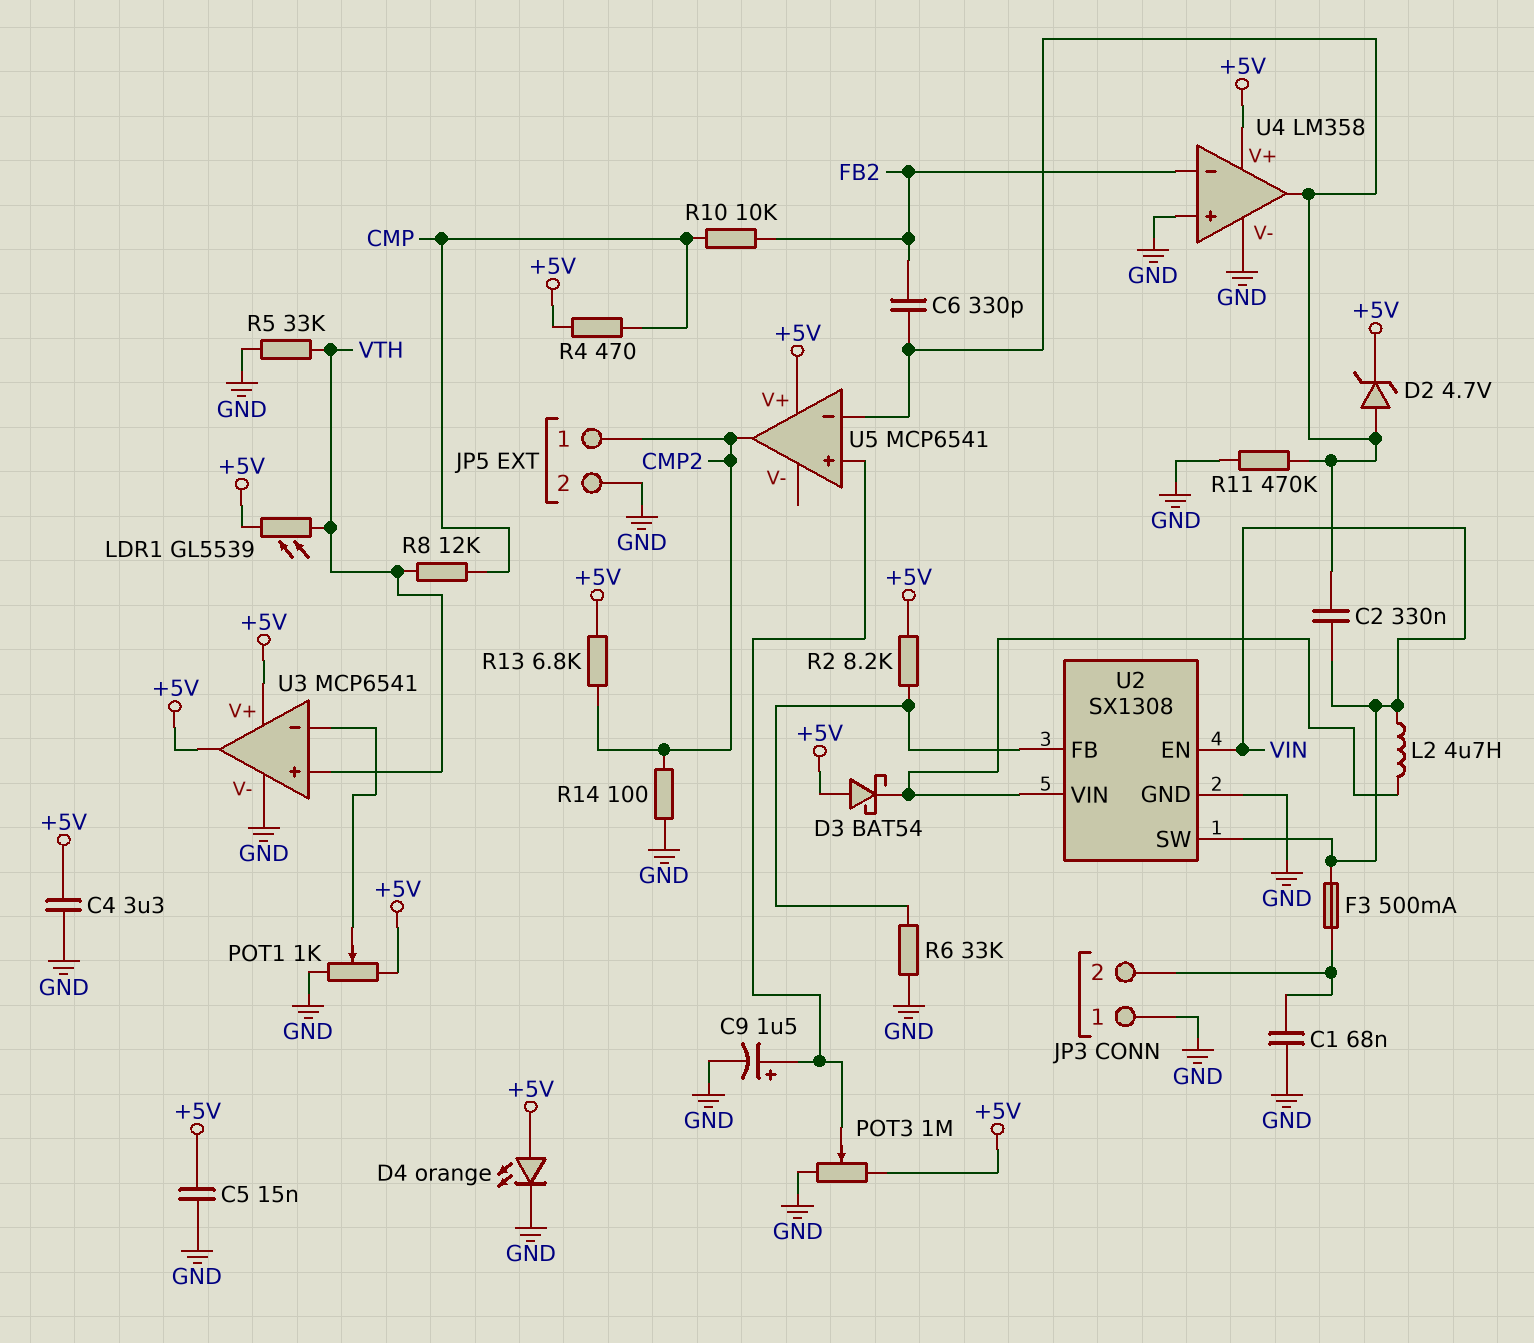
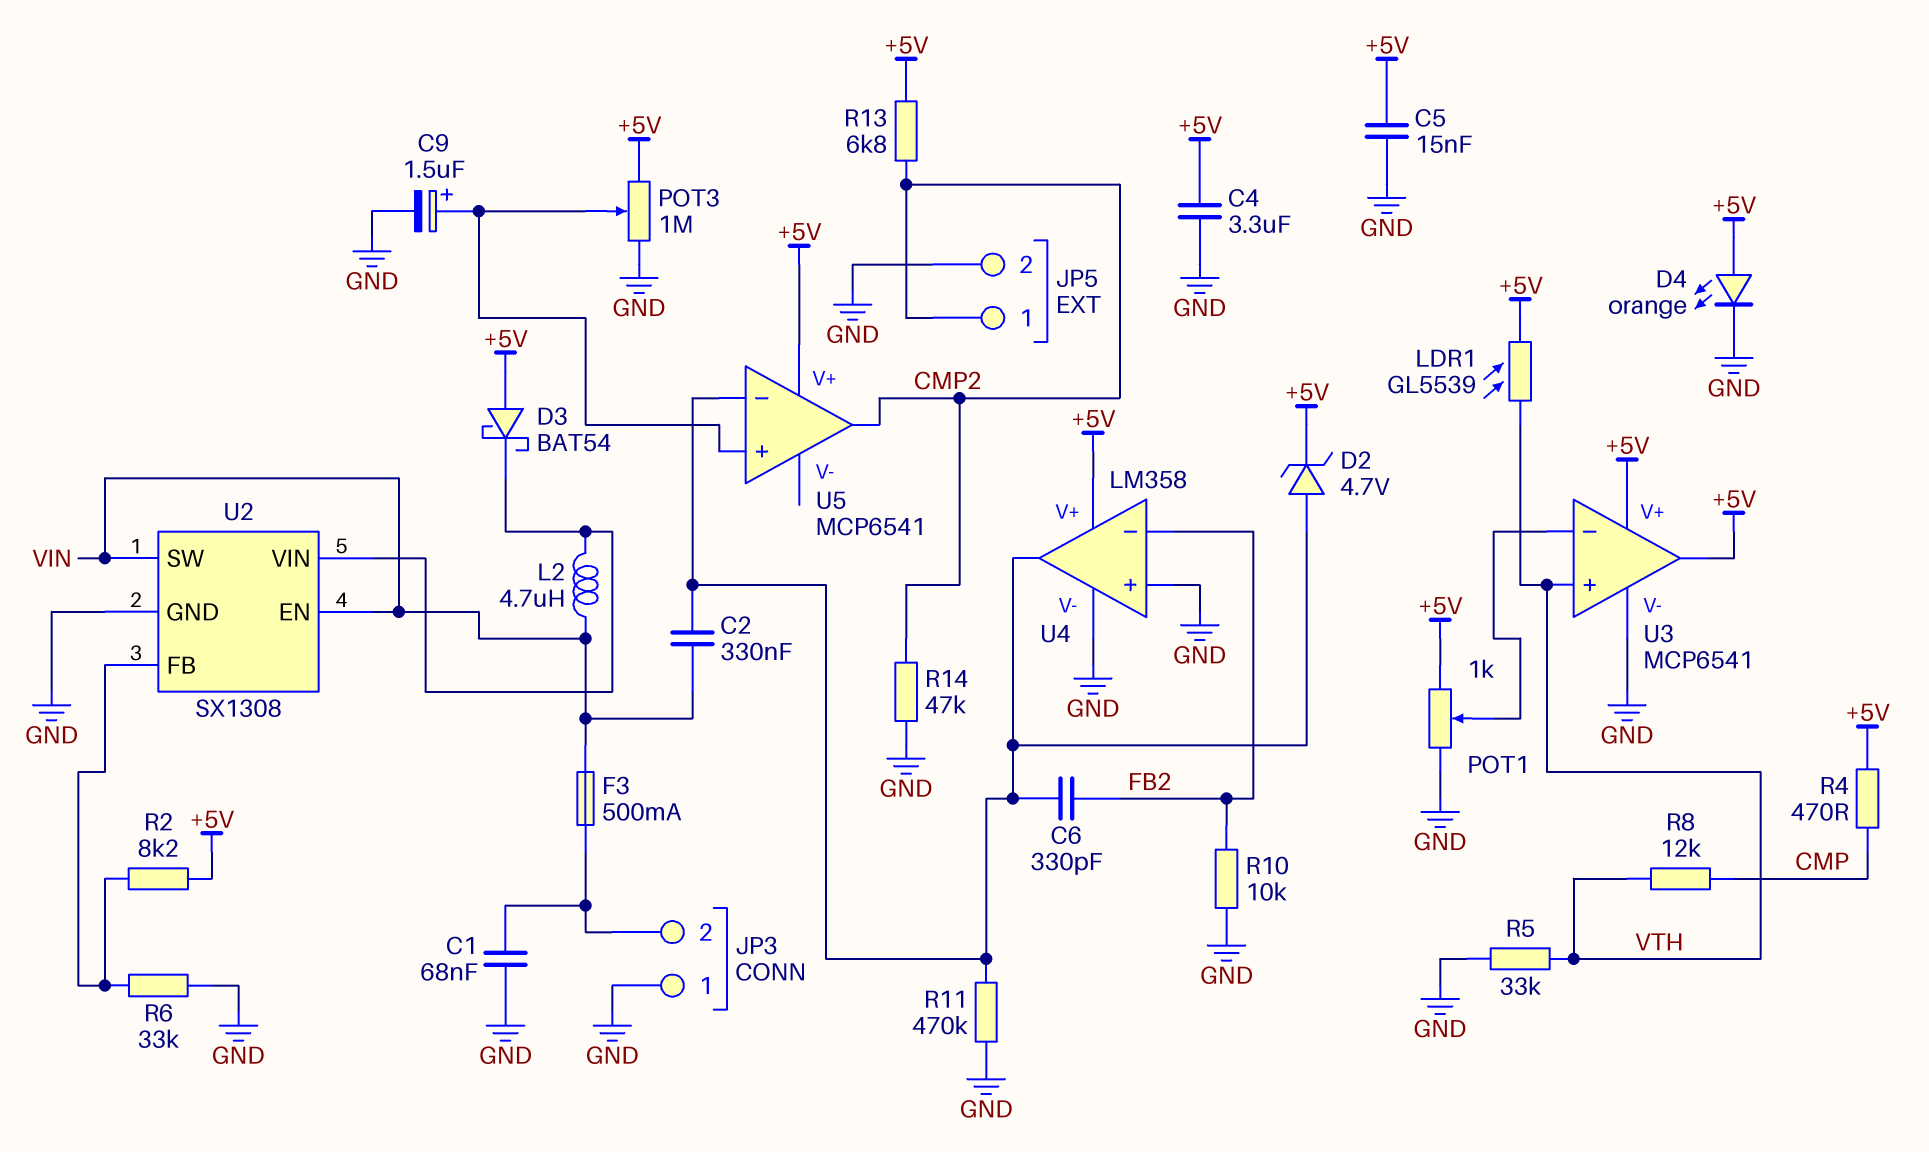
R10: 10k (CMP, FB2) -> 10k (FB2, GND)
R14: 100 (CMP2, GND) -> 47k (CMP2, GND)

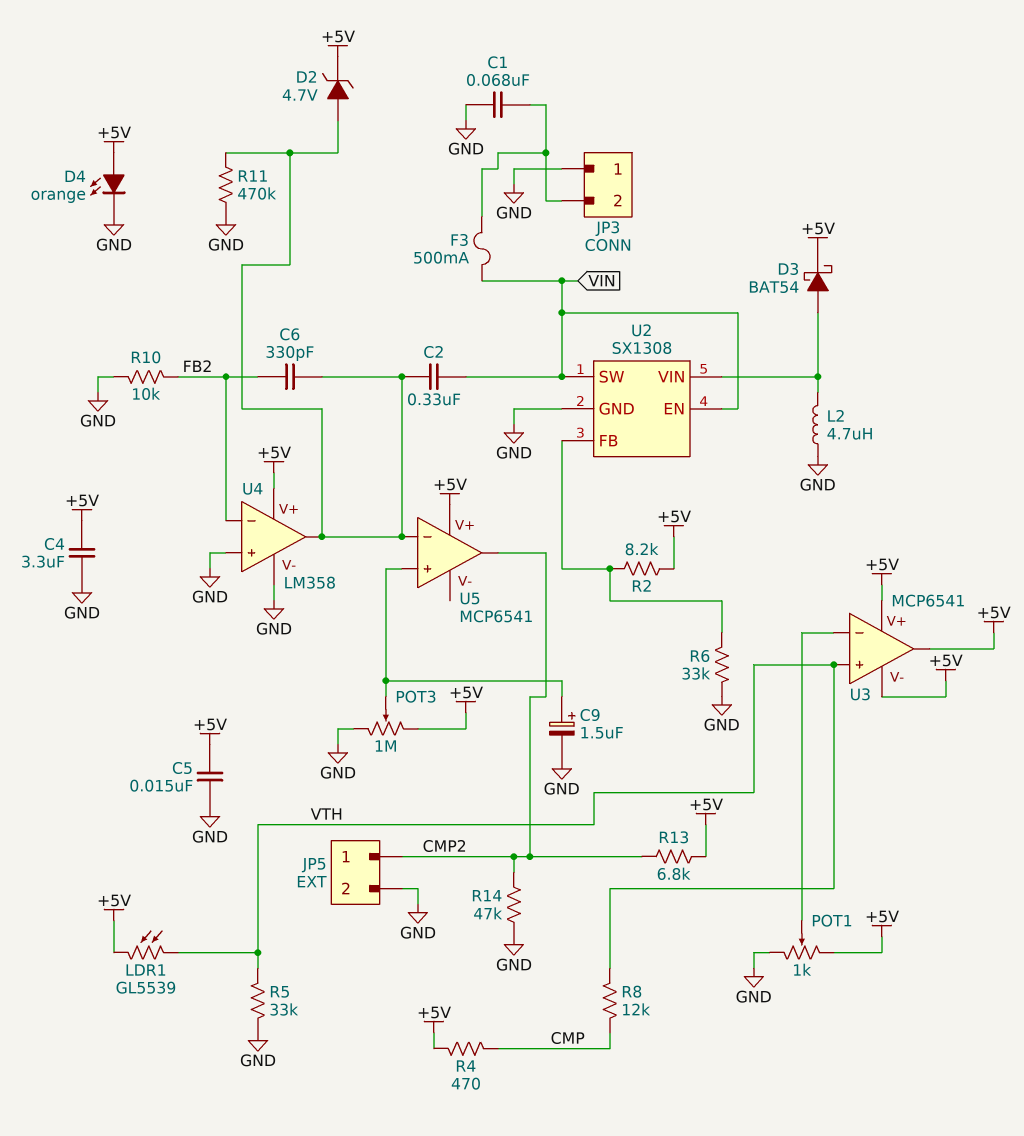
D3: schottky BAT54 (A +5V, K U2/VIN) -> schottky BAT54 (A U2/VIN, K +5V)
L2: 4.7uH (U2/VIN, VIN) -> 4.7uH (GND, U2/VIN)
U3 pin V-: GND -> +5V

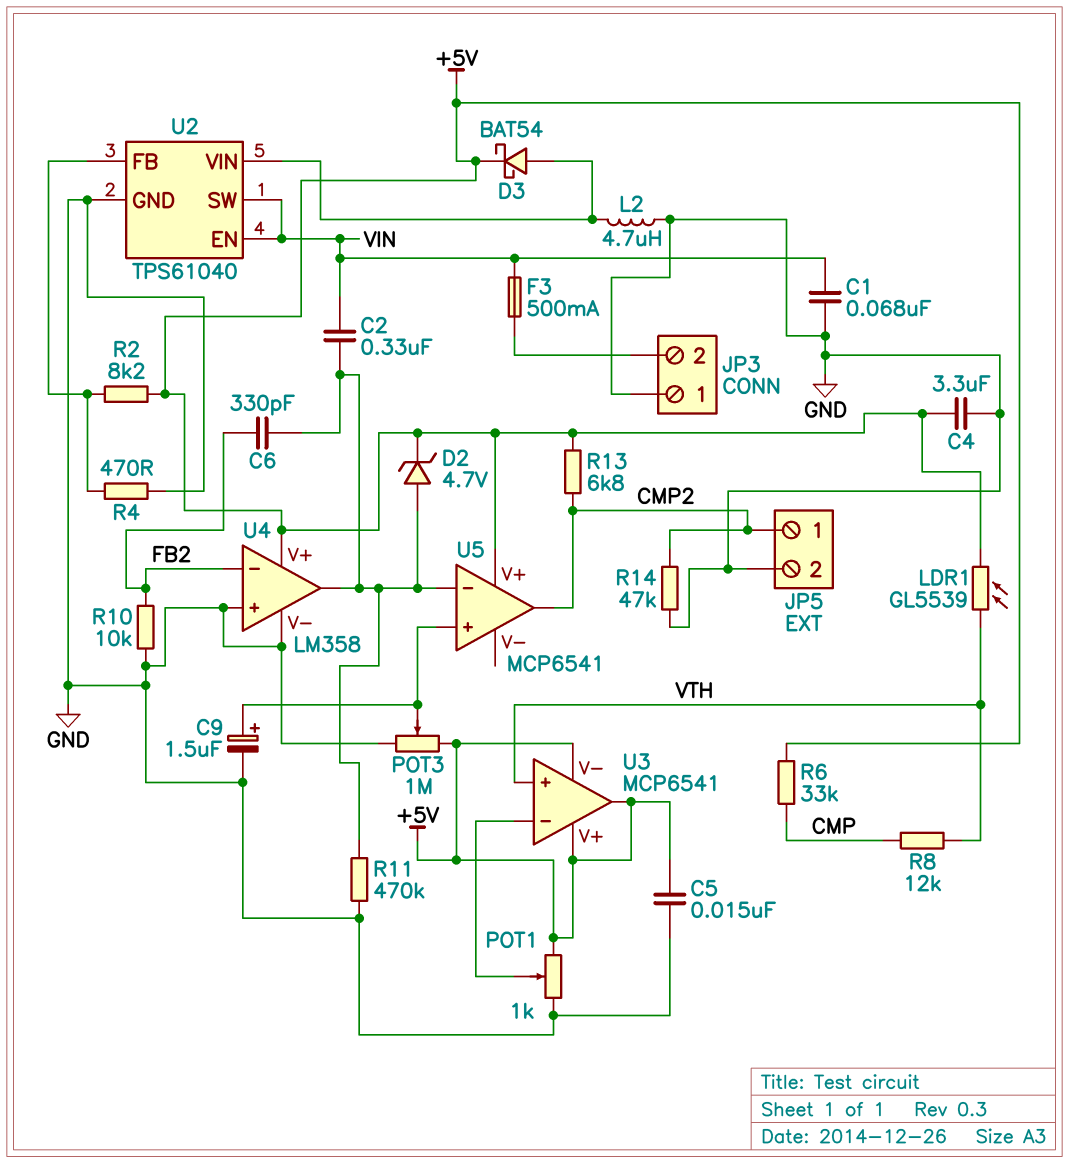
C1: 68nF (GND, JP3/2) -> 68nF (GND, VIN)
D4: LED orange (A +5V, K GND) -> none
R4: 470 (+5V, CMP) -> 470 (GND, U2/FB)
R5: 33k (GND, VTH) -> none
R6: 33k (GND, U2/FB) -> 33k (+5V, CMP)
U2: SX1308 -> TPS61040

